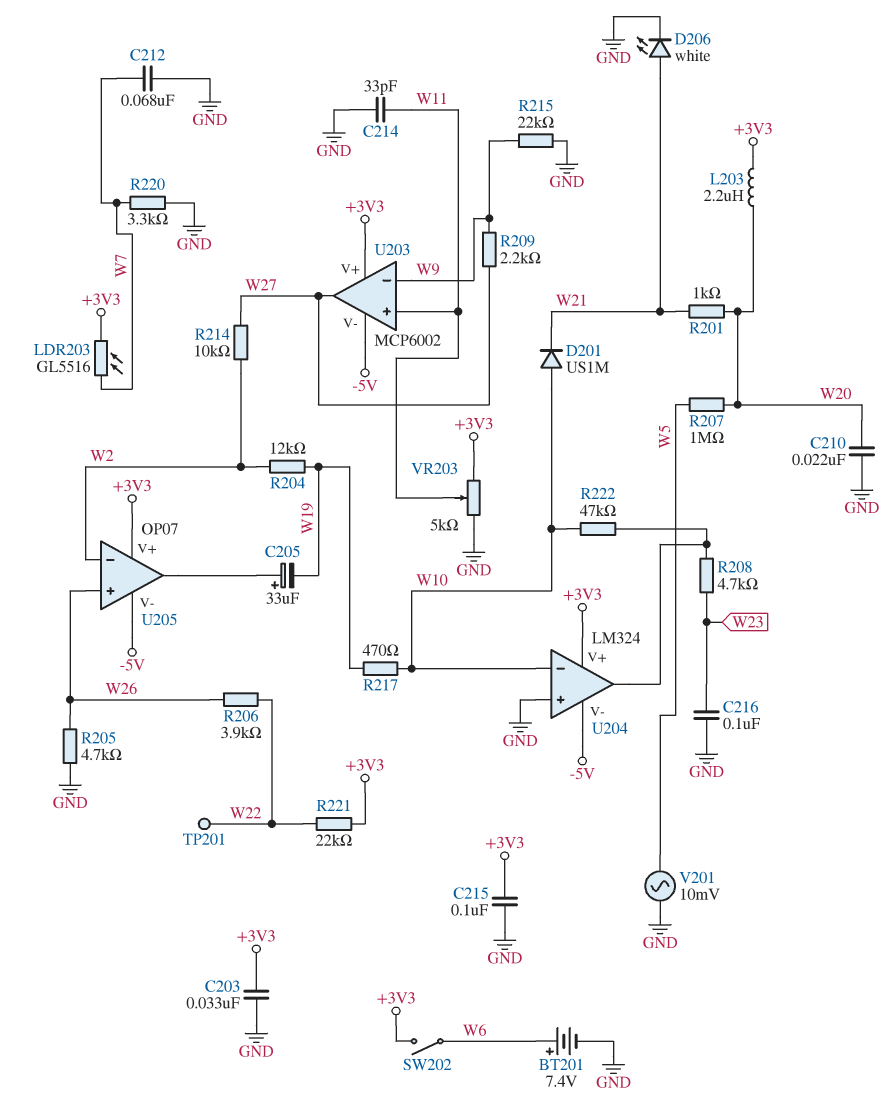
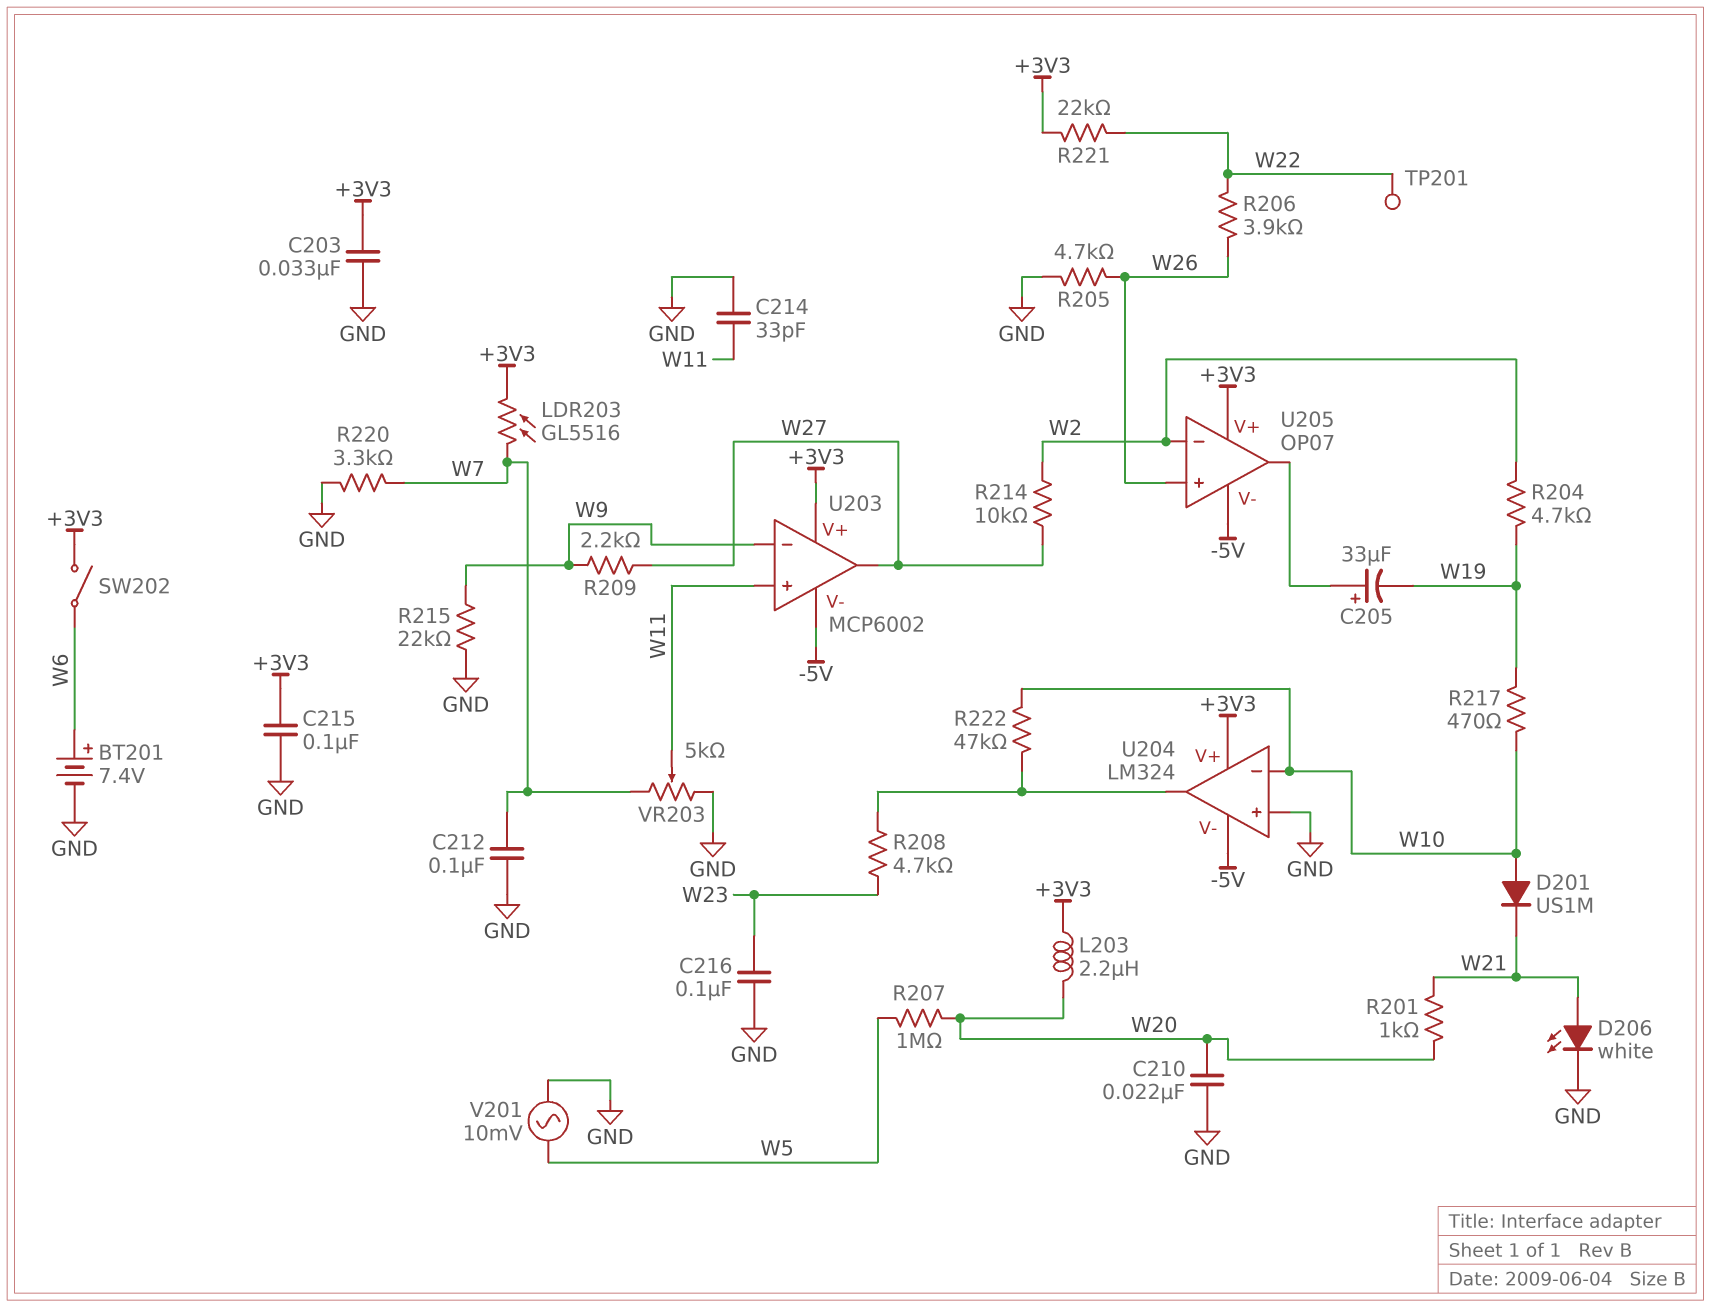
C212: 68nF (GND, W7) -> 100nF (GND, W7)
R204: 12k (W2, W19) -> 4.7k (W2, W19)
VR203: 5k (+3V3, GND, wiper W11) -> 5k (GND, W7, wiper W11)

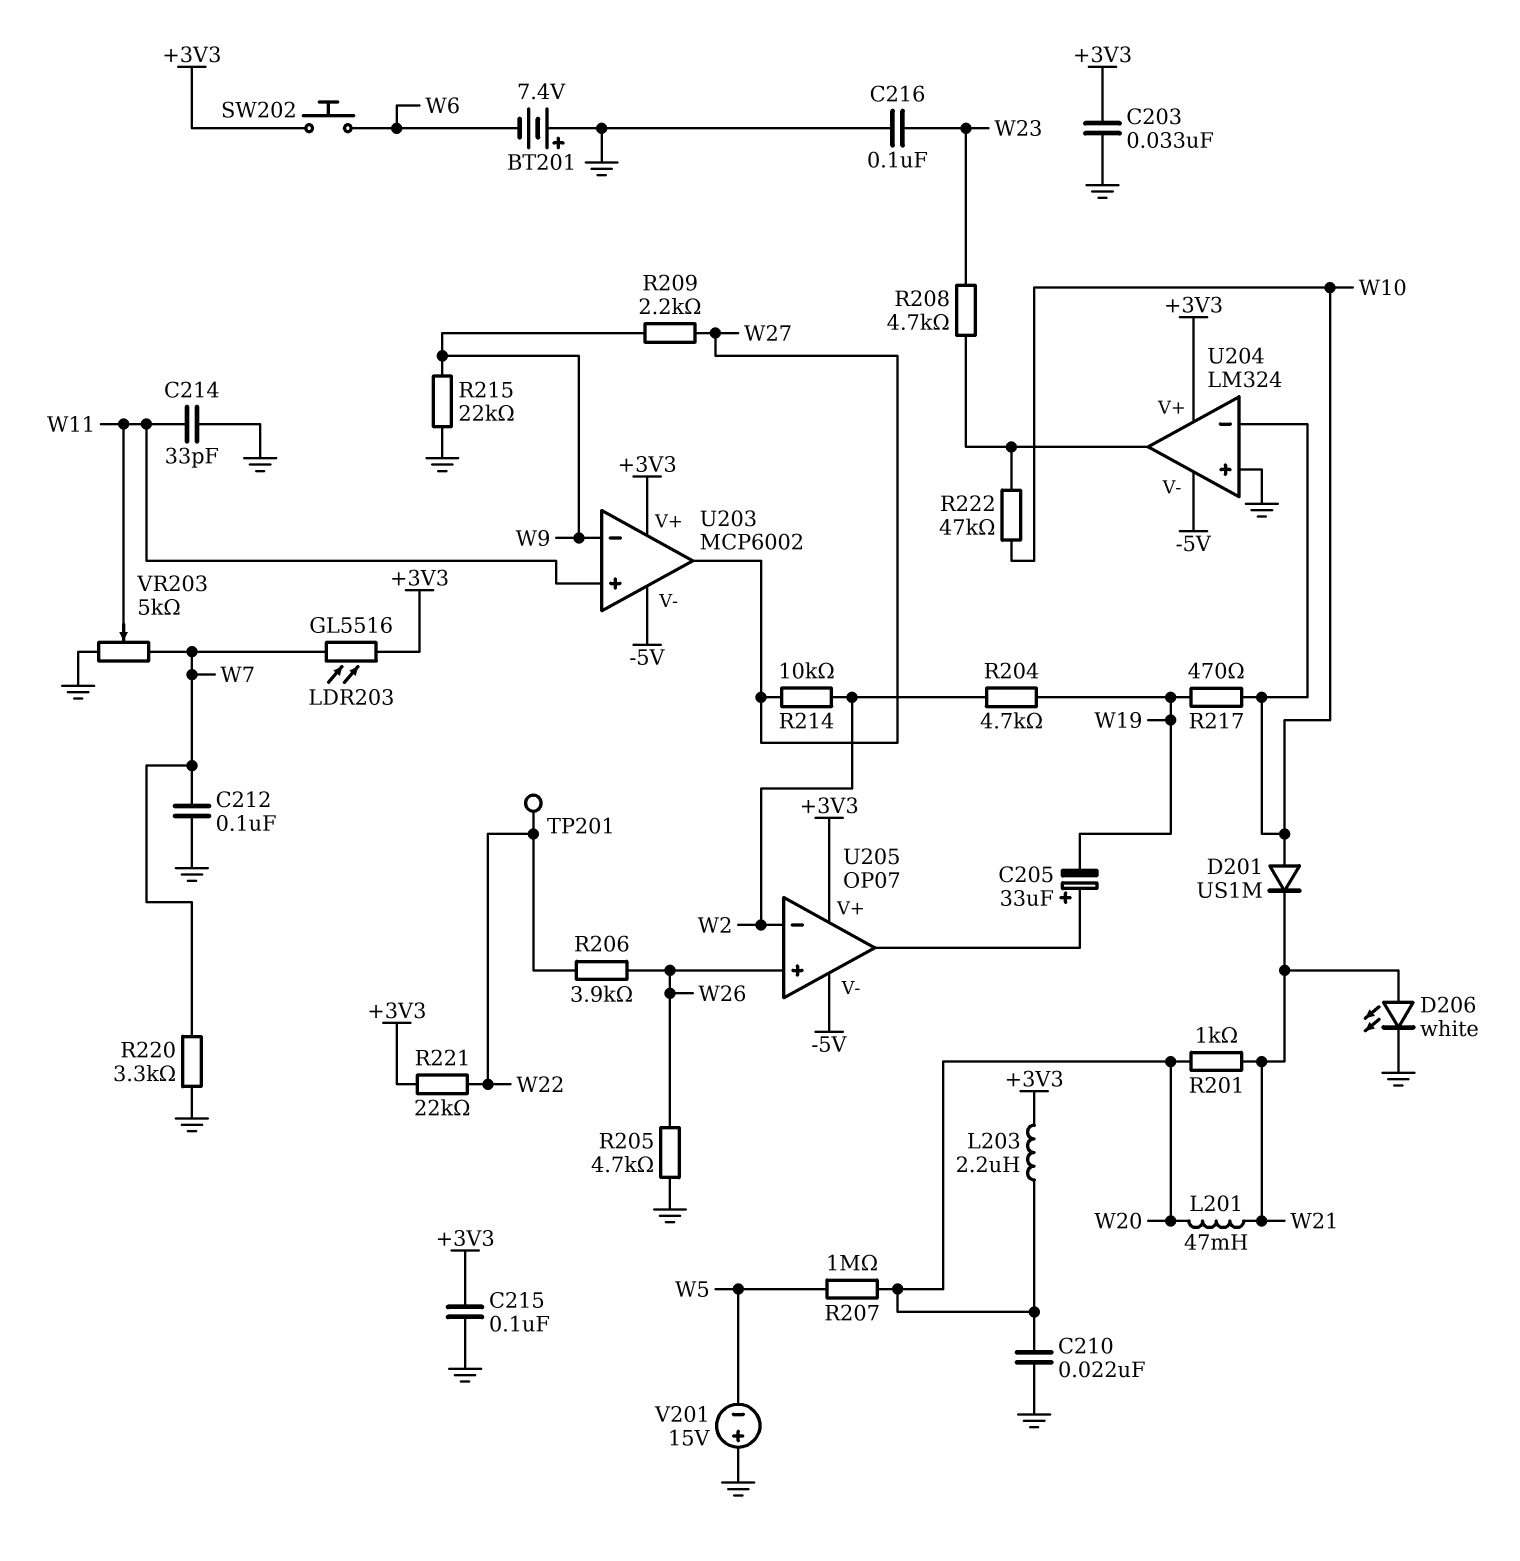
BT201: 7.4V (plus W6, minus GND) -> 7.4V (plus GND, minus W6)
L201: none -> 47mH (W20, W21)
SW202: switch (+3V3, W6) -> button (+3V3, W6)
V201: AC 10mV (GND, W5) -> 15V (plus GND, minus W5)

